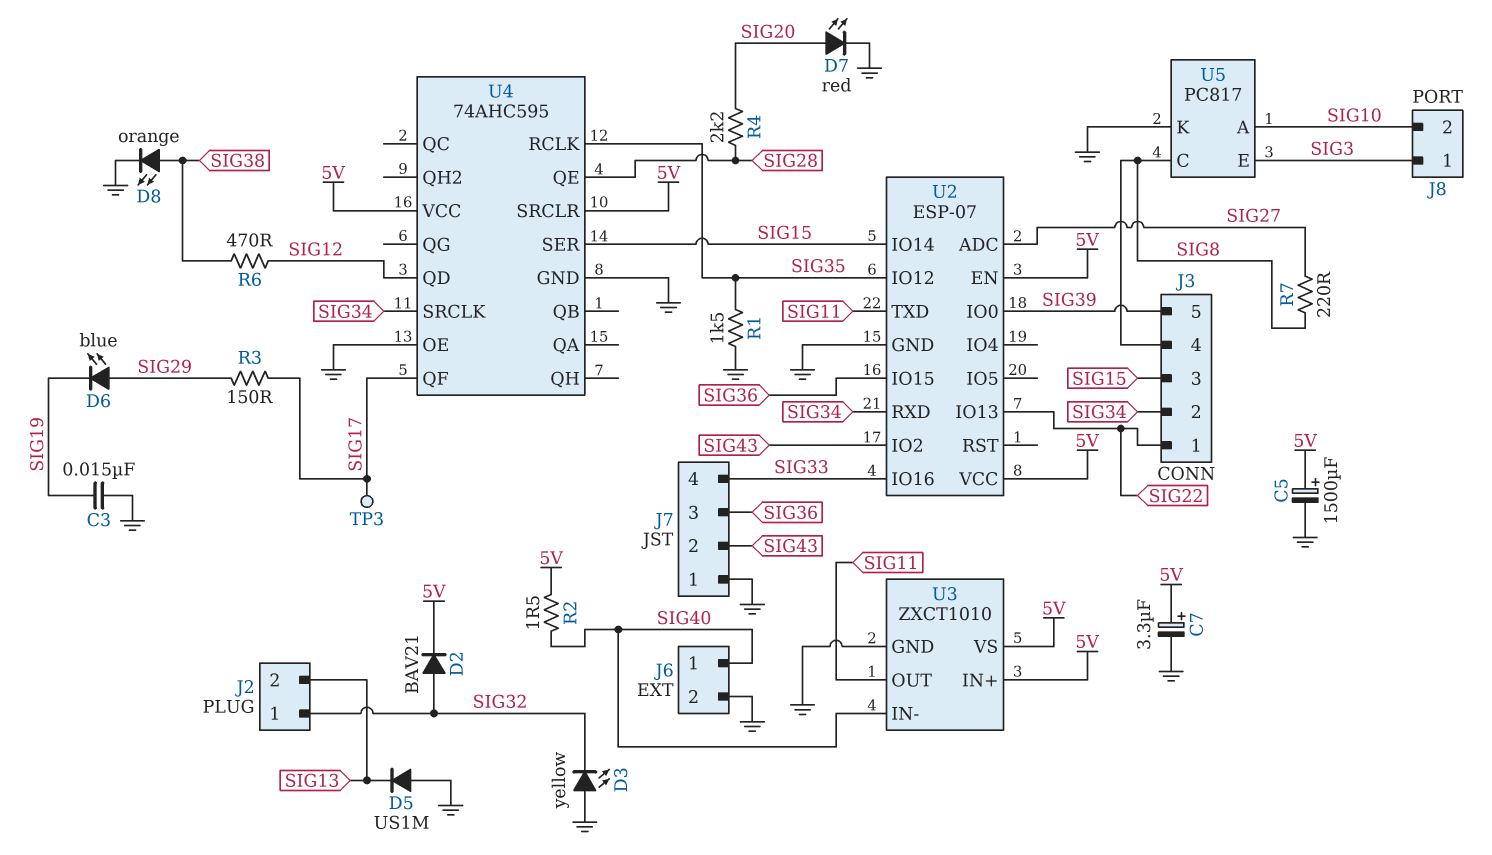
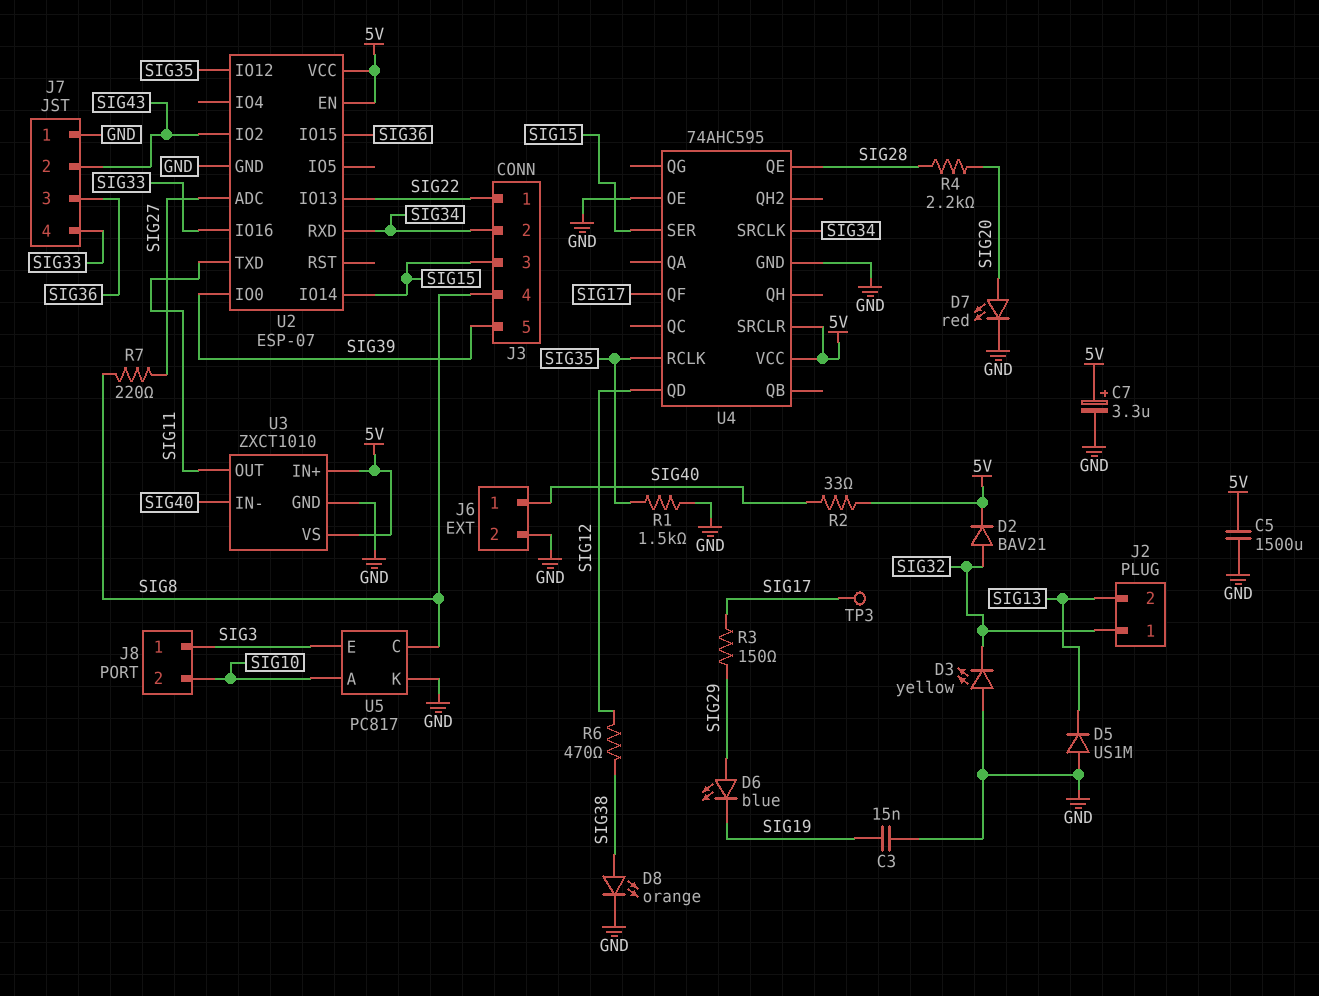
C5: 1500uF (plus 5V, minus GND) -> 1500uF (5V, GND)
R2: 1.5 (5V, SIG40) -> 33 (5V, SIG40)

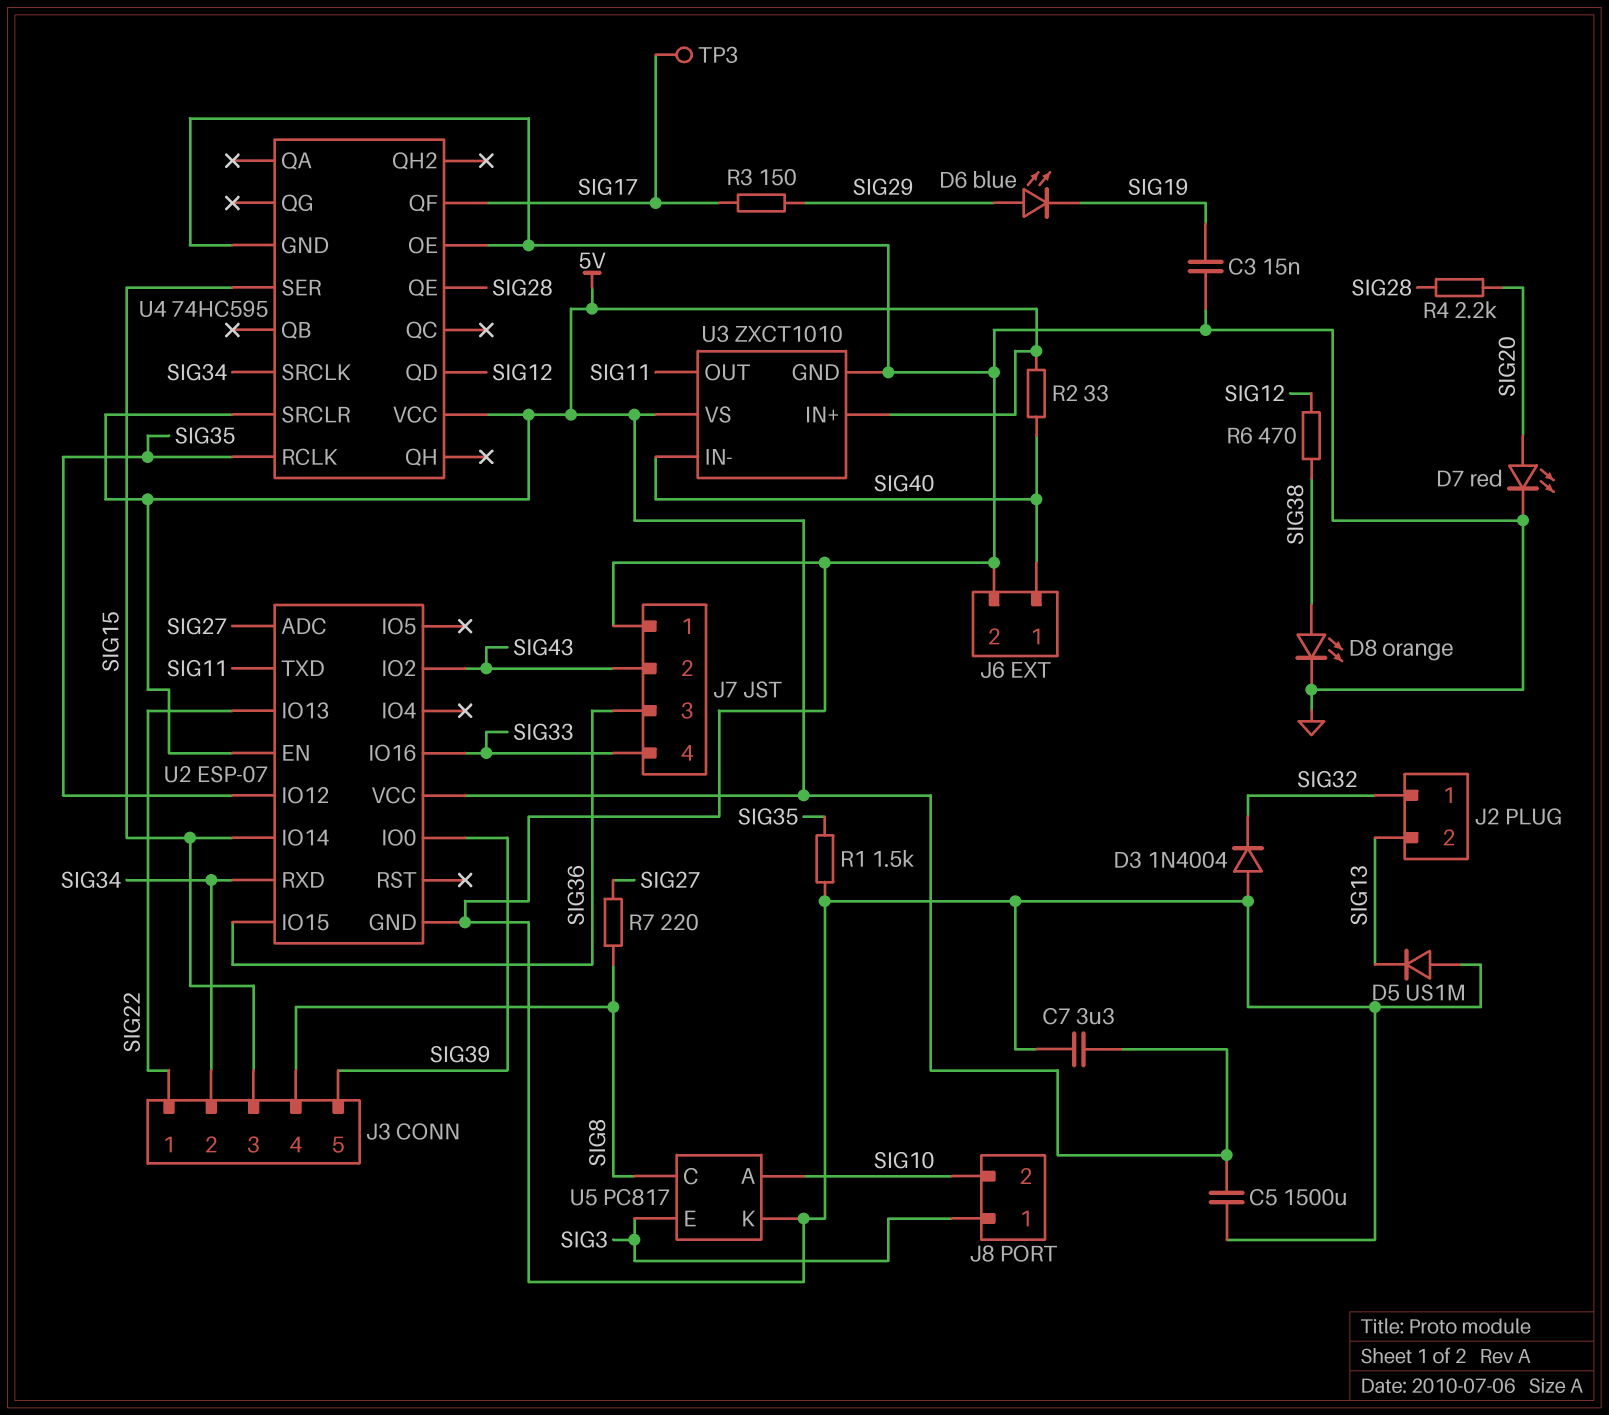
C7: 3.3uF (plus 5V, minus GND) -> 3.3uF (5V, GND)
D2: diode BAV21 (A SIG32, K 5V) -> none
D3: LED yellow (A GND, K SIG32) -> diode 1N4004 (A GND, K SIG32)
U4: 74AHC595 -> 74HC595

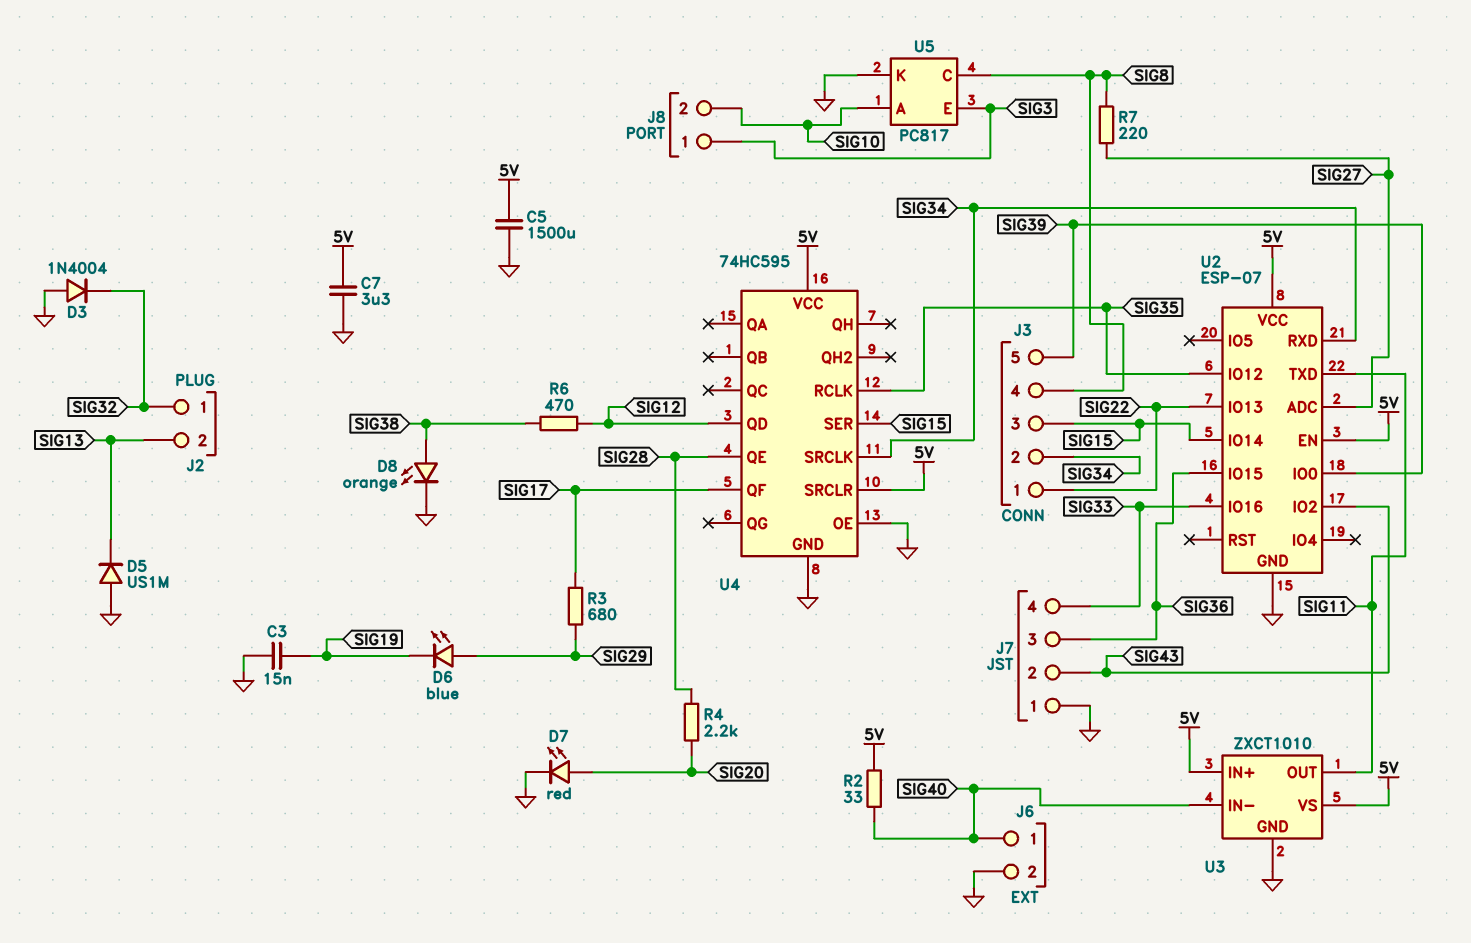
R1: 1.5k (GND, SIG35) -> none
R3: 150 (SIG17, SIG29) -> 680 (SIG17, SIG29)
TP3: test point (SIG17) -> none

